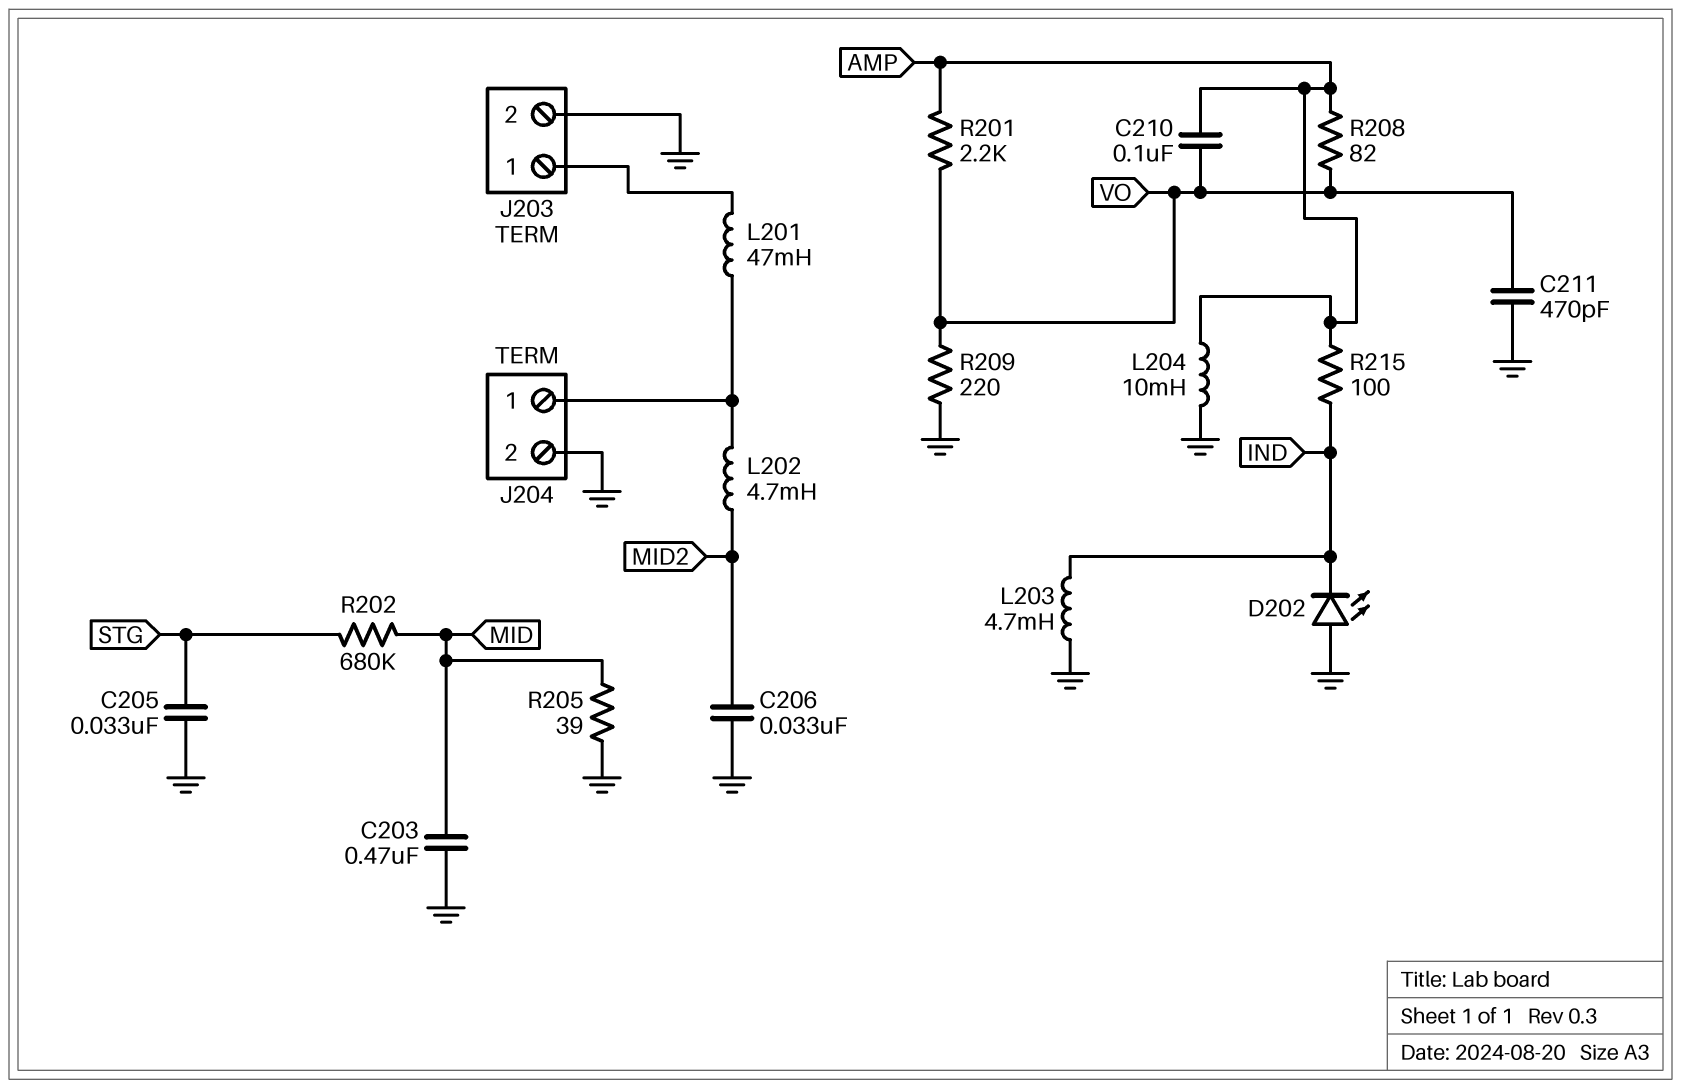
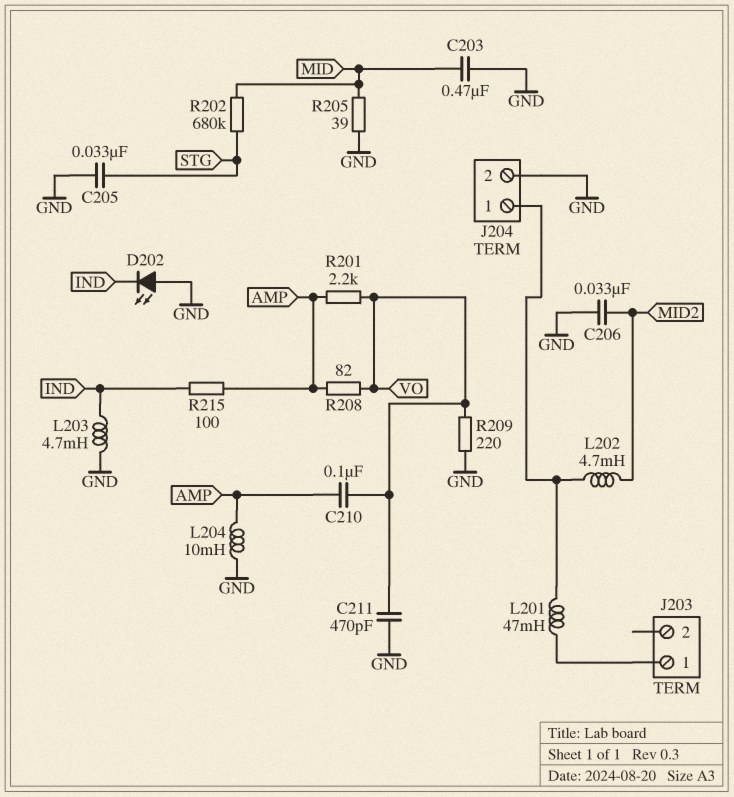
J203 pin 2: GND -> none

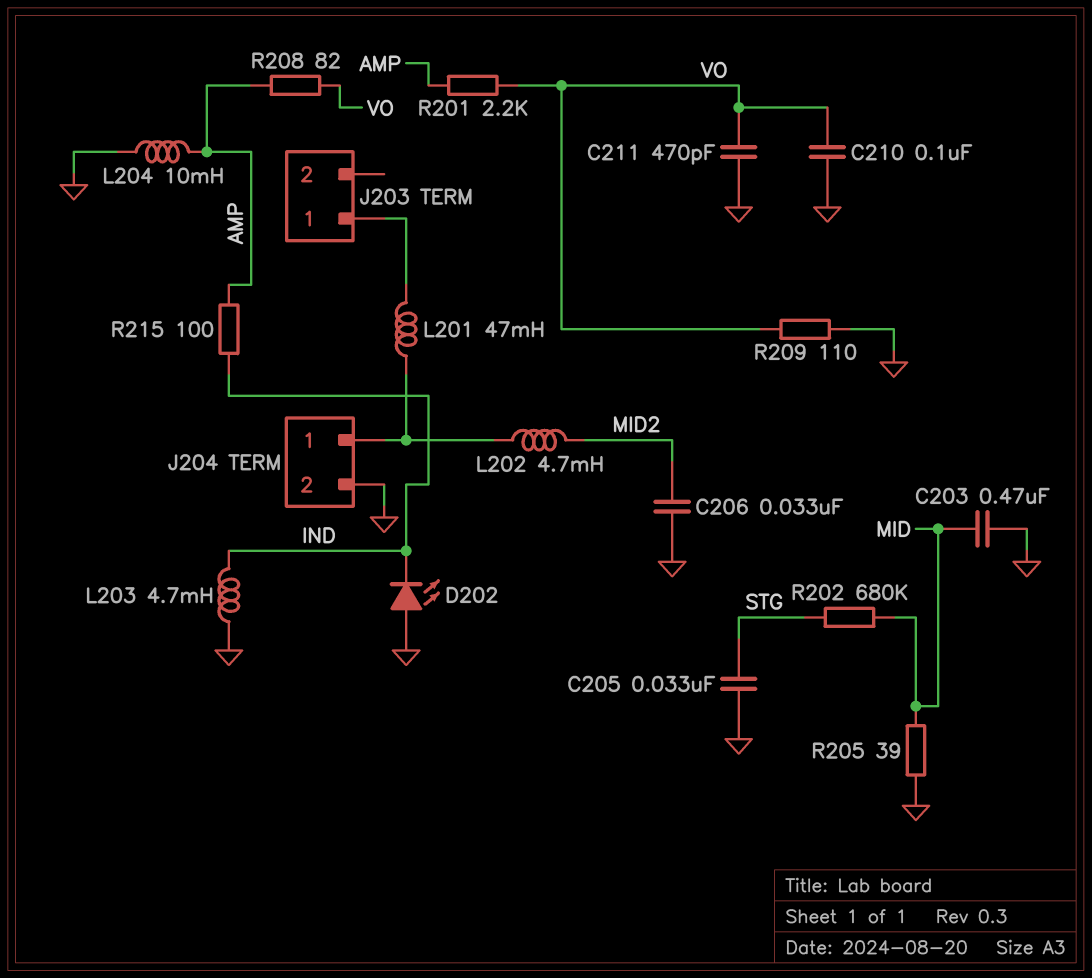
C210: 100nF (AMP, VO) -> 100nF (GND, VO)
R209: 220 (GND, VO) -> 110 (GND, VO)

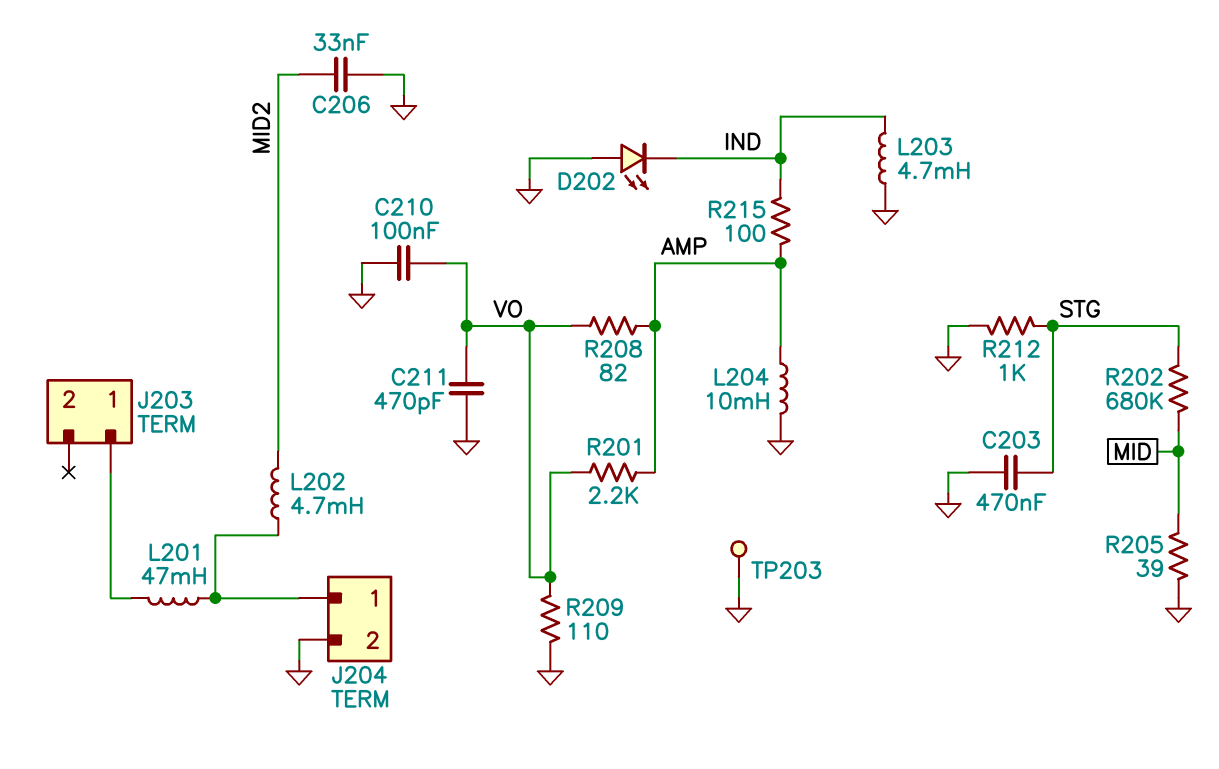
C203: 470nF (GND, MID) -> 470nF (GND, STG)
C205: 33nF (GND, STG) -> none
R212: none -> 1k (GND, STG)
TP203: none -> test point (GND)

